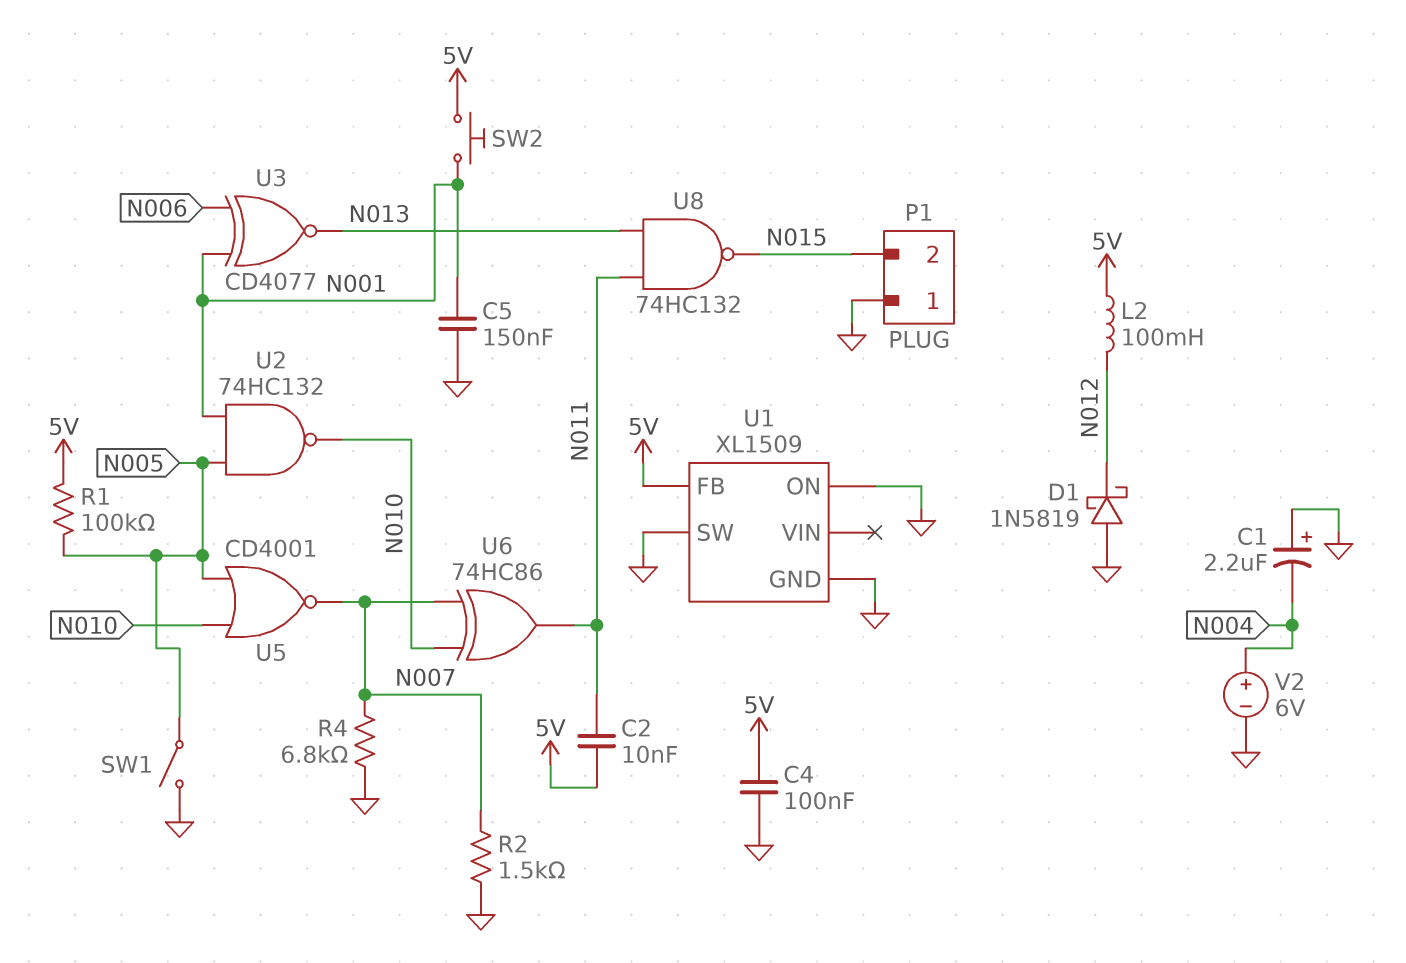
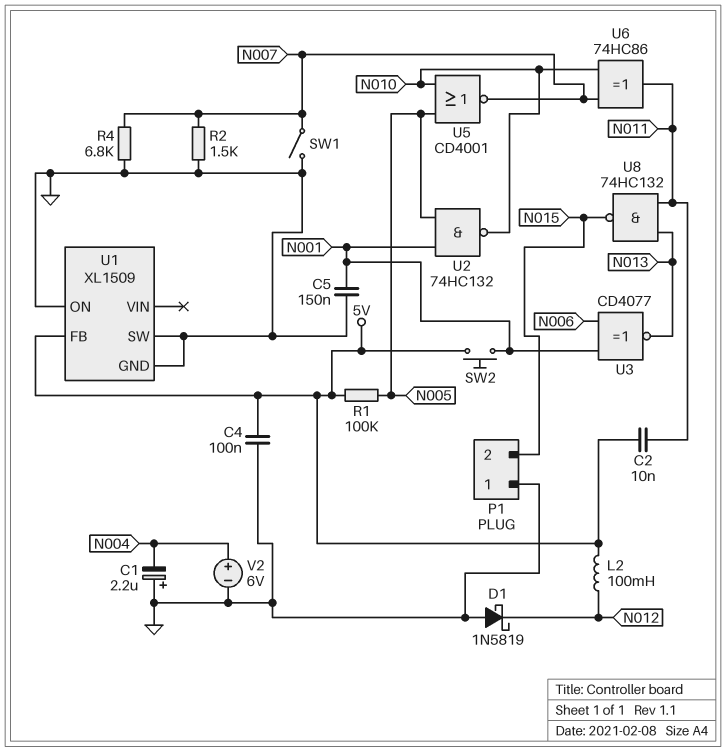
SW1: switch (GND, N005) -> switch (GND, N007)

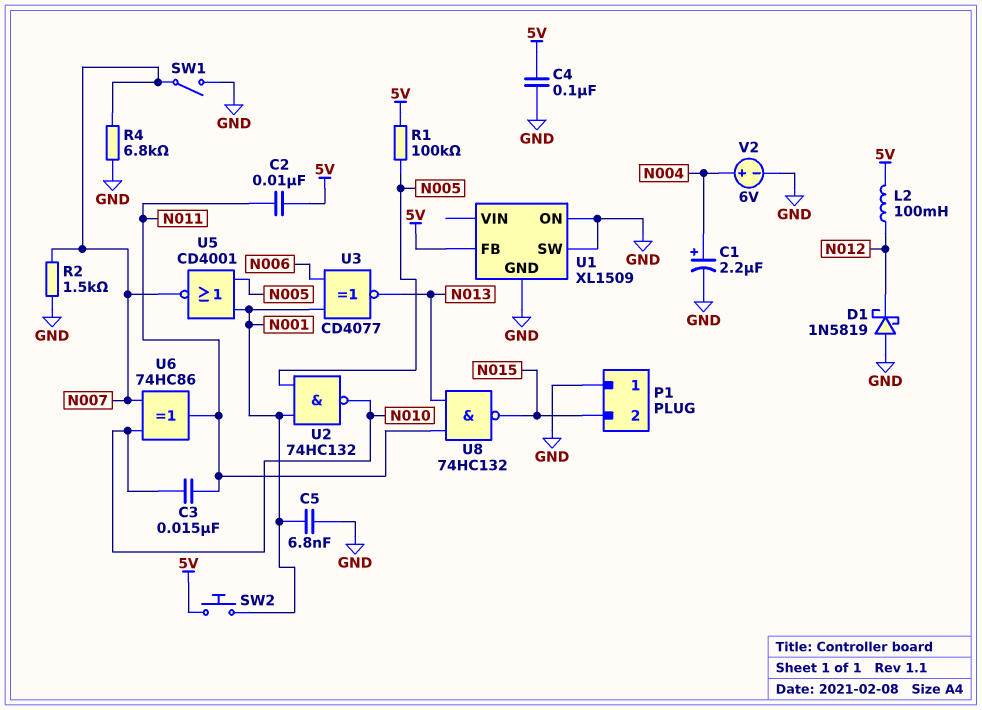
C1: 2.2uF (plus GND, minus N004) -> 2.2uF (plus N004, minus GND)
C3: none -> 15nF (N010, N011)
C5: 150nF (GND, N001) -> 6.8nF (GND, N001)
U5: NOR CD4001 (in N005, in N010, out N007) -> NOR CD4001 (in N001, in N005, out N007)

